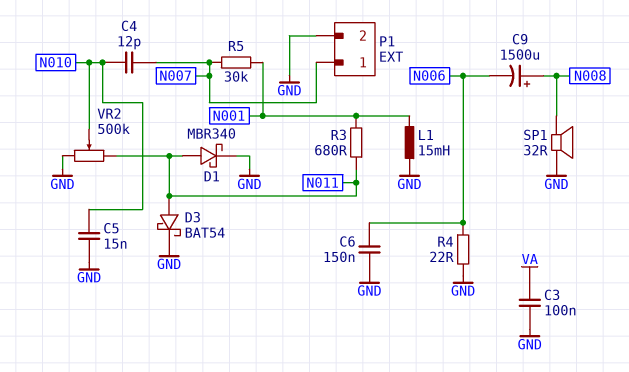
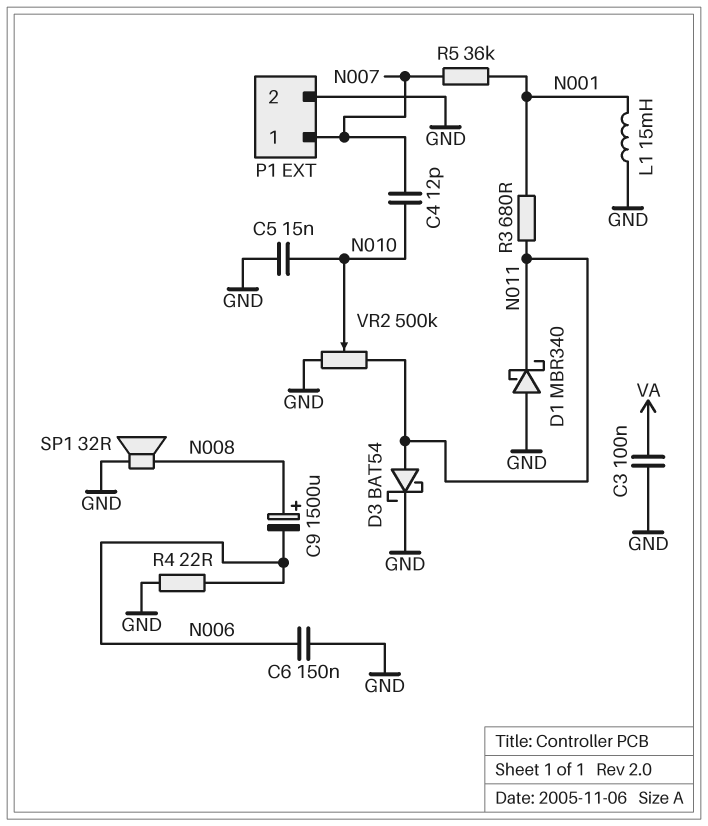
D1: schottky MBR340 (A N011, K GND) -> schottky MBR340 (A GND, K N011)
R5: 30k (N001, N007) -> 36k (N001, N007)

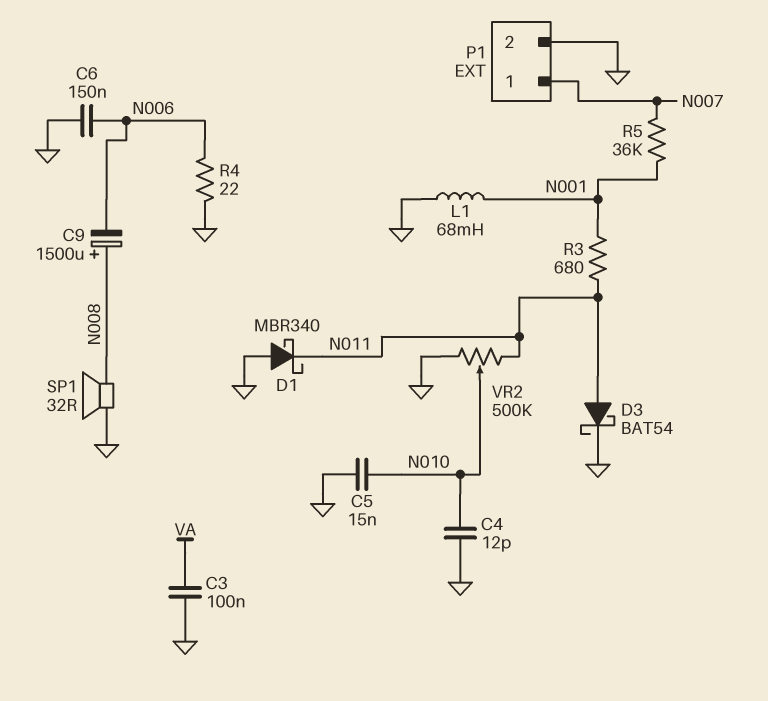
C4: 12pF (N007, N010) -> 12pF (GND, N010)
L1: 15mH (GND, N001) -> 68mH (GND, N001)

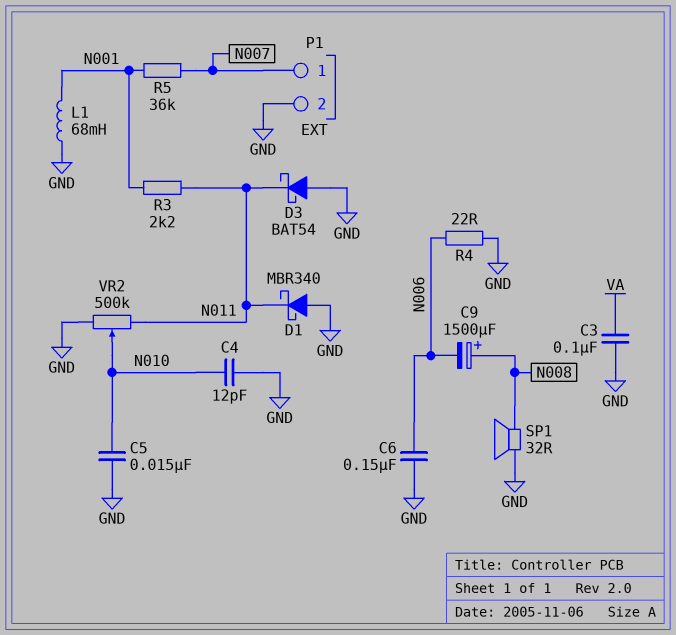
D3: schottky BAT54 (A N011, K GND) -> schottky BAT54 (A GND, K N011)
R3: 680 (N001, N011) -> 2.2k (N001, N011)

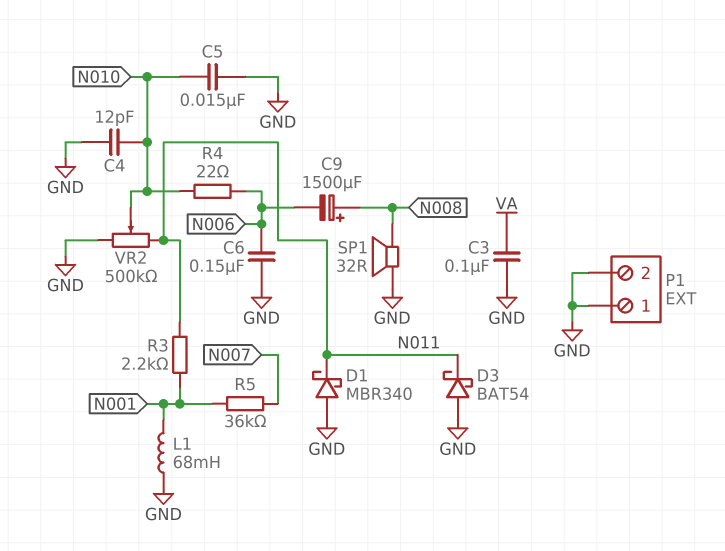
P1 pin 1: N007 -> GND
R4: 22 (GND, N006) -> 22 (N006, N010)

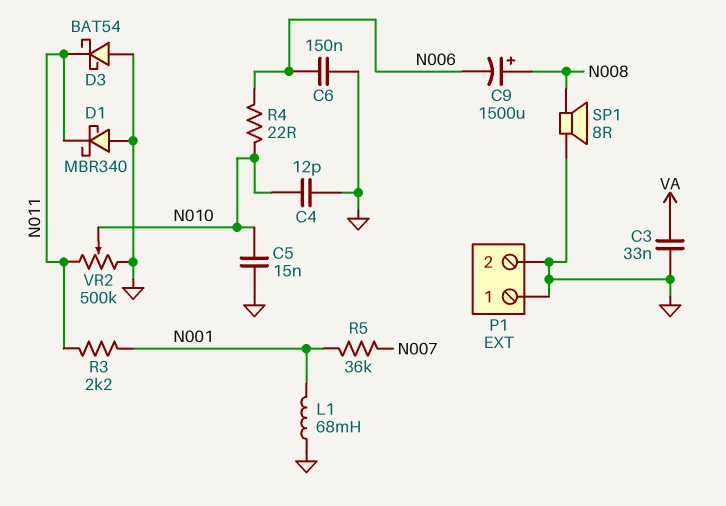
C3: 100nF (GND, VA) -> 33nF (GND, VA)
SP1: speaker 32R (GND, N008) -> speaker 8R (GND, N008)

